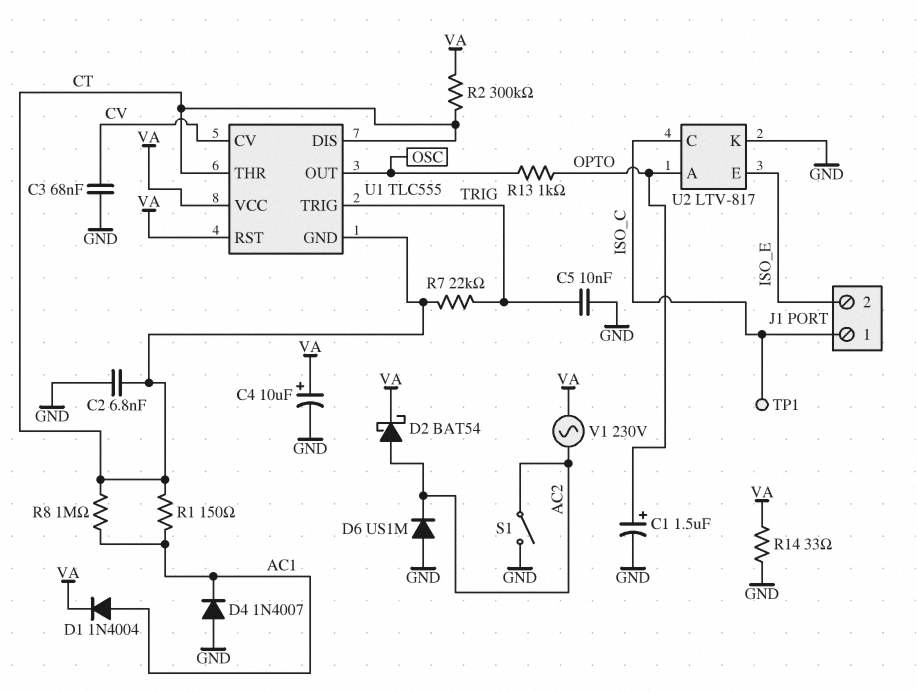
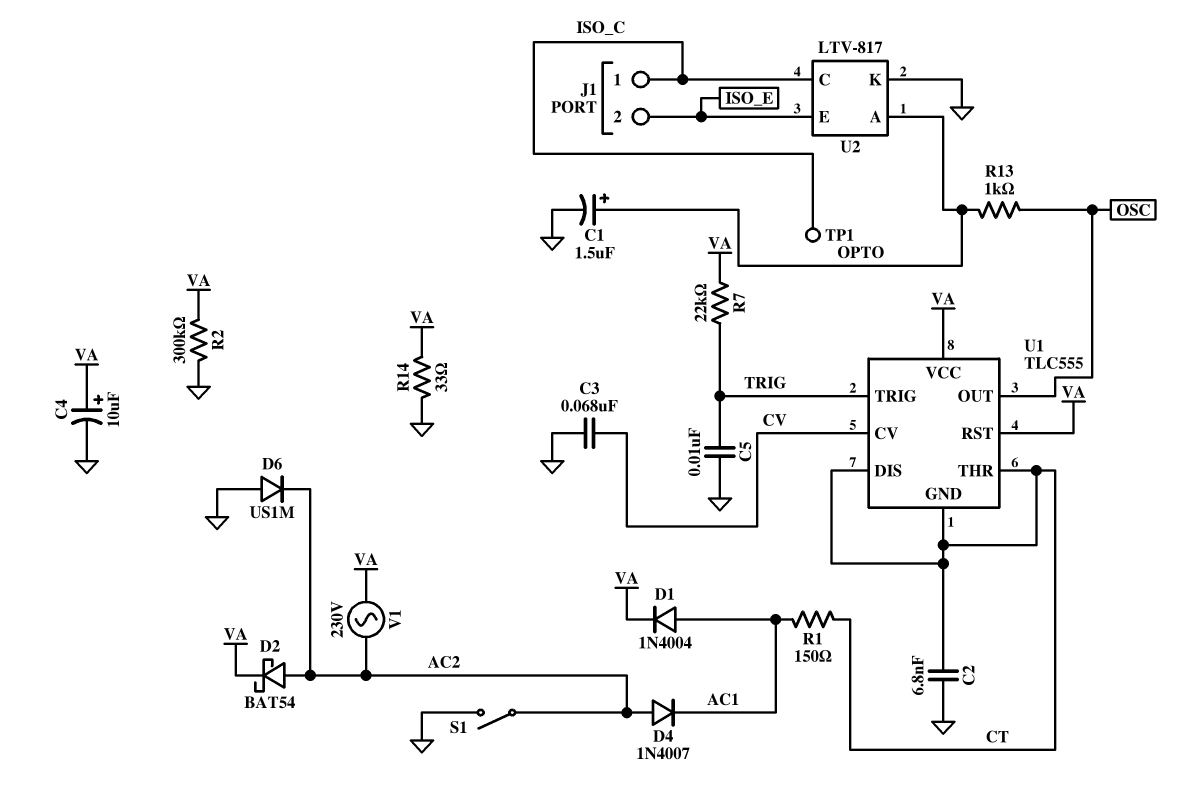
D4: diode 1N4007 (A GND, K AC1) -> diode 1N4007 (A AC2, K AC1)
R2: 300k (CT, VA) -> 300k (GND, VA)
R7: 22k (CT, TRIG) -> 22k (TRIG, VA)
R8: 1M (AC1, CT) -> none

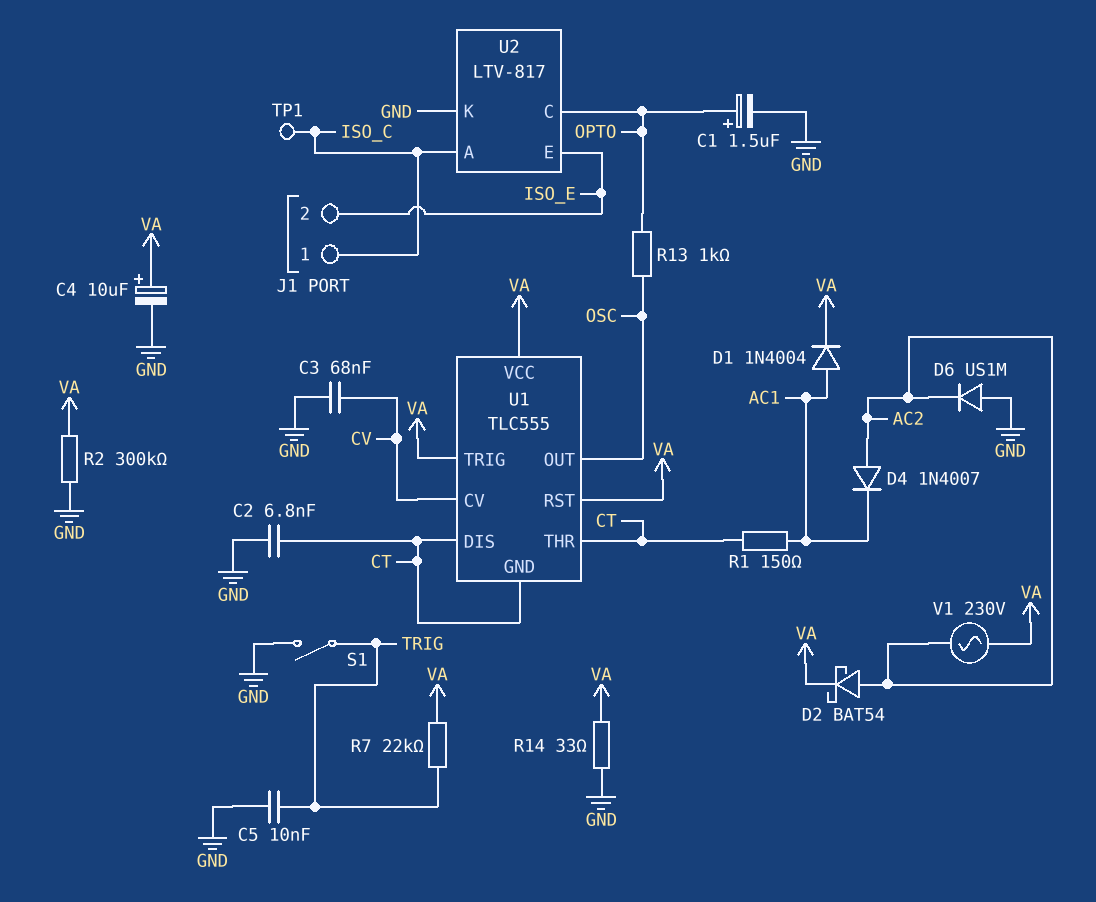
S1: switch (AC2, GND) -> switch (GND, TRIG)
U1 pin TRIG: TRIG -> VA
U2 pin A: OPTO -> ISO_C
U2 pin C: ISO_C -> OPTO

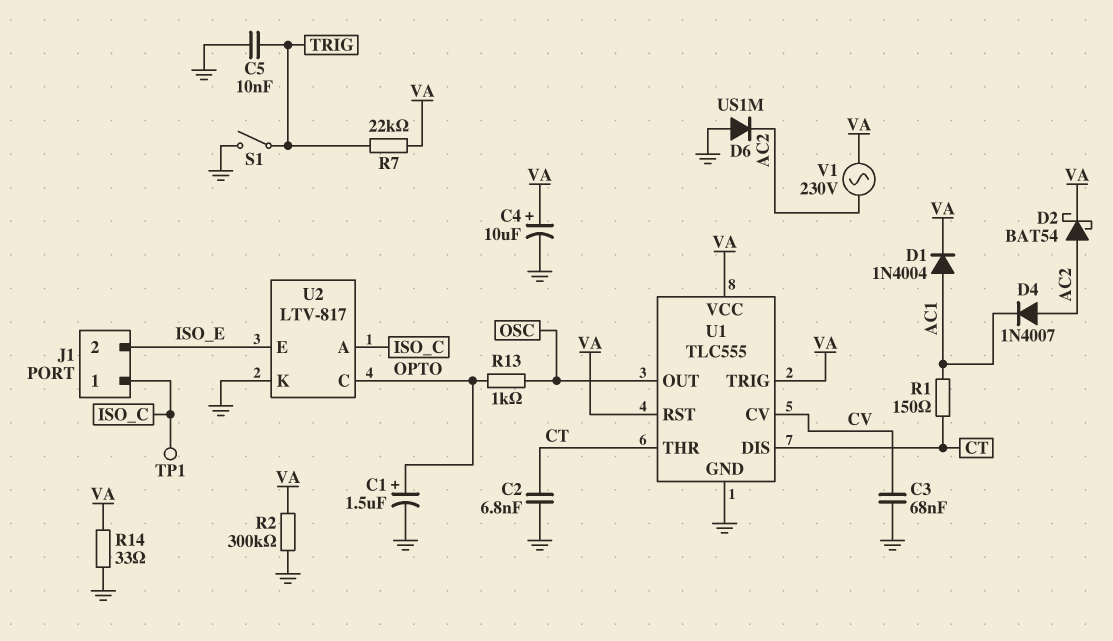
U1 pin GND: CT -> GND

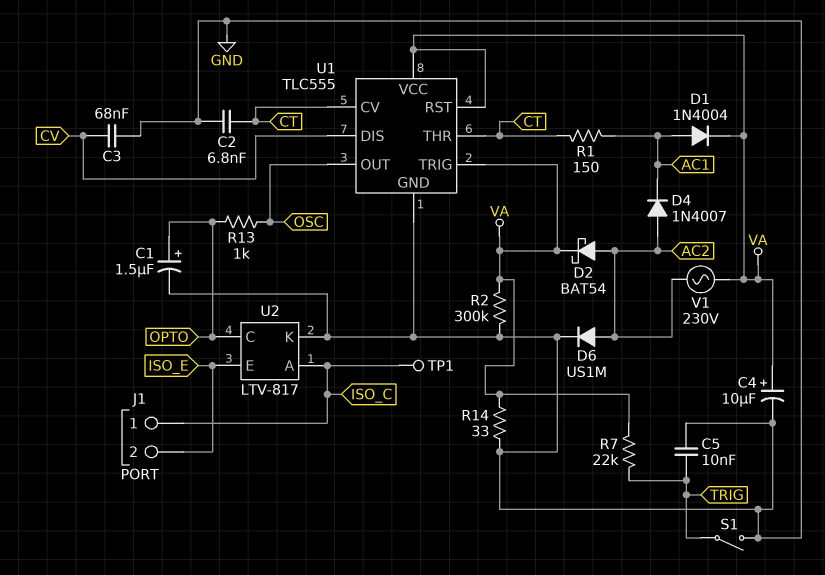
D6: diode US1M (A GND, K AC2) -> diode US1M (A AC2, K GND)
U1 pin CV: CV -> CT
U1 pin DIS: CT -> CV

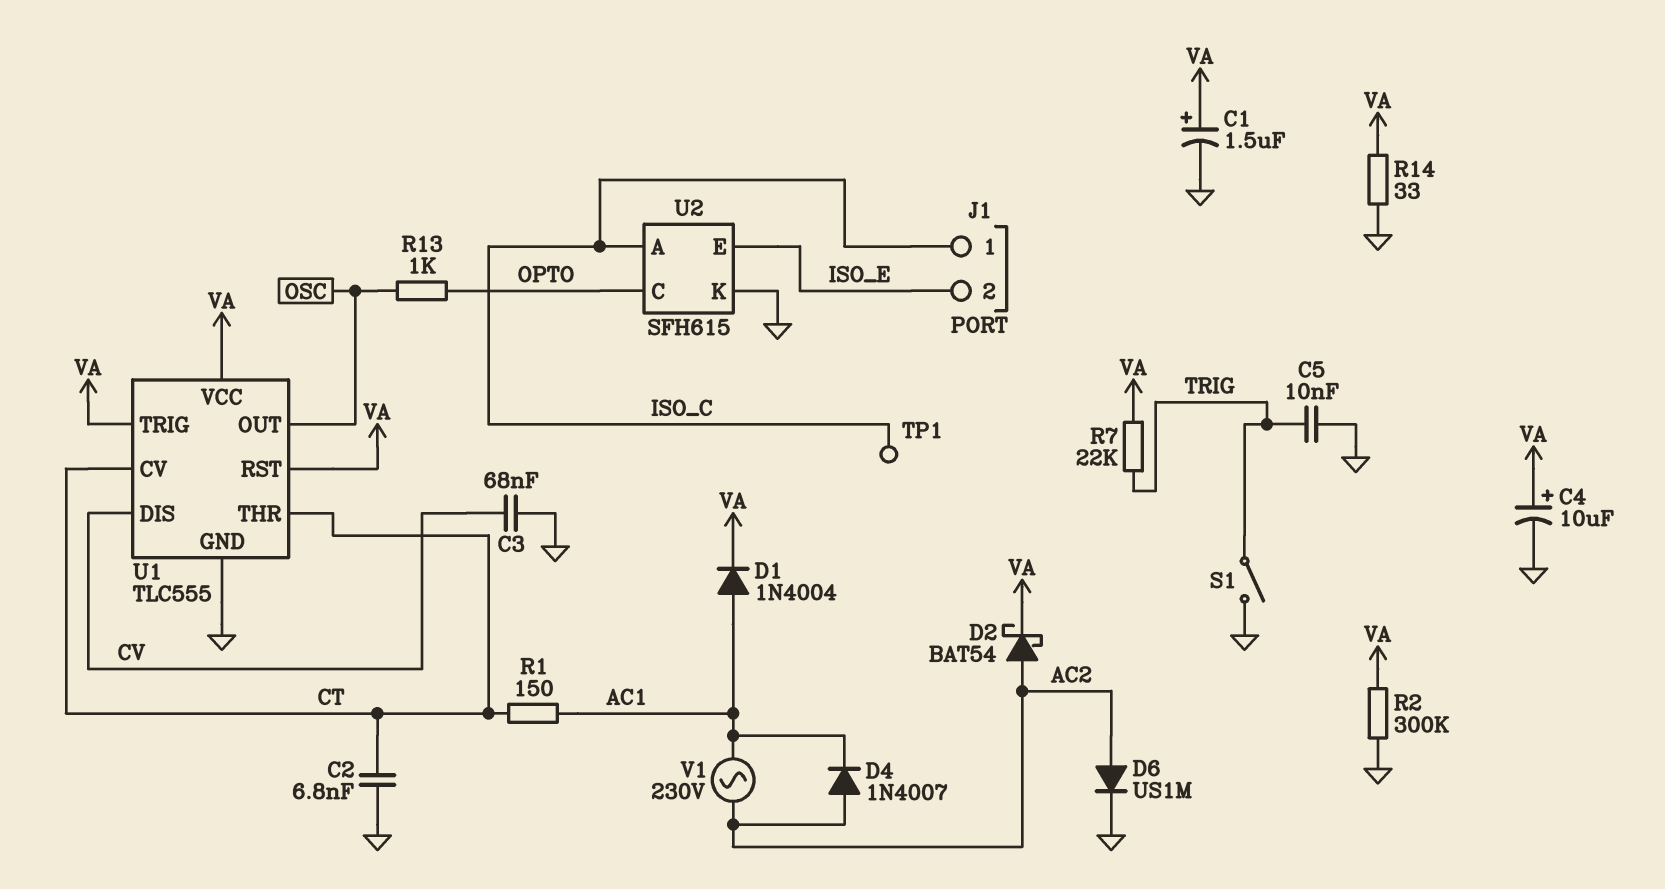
C1: 1.5uF (plus OPTO, minus GND) -> 1.5uF (plus VA, minus GND)
U2: LTV-817 -> SFH615
V1: AC 230V (AC2, VA) -> AC 230V (AC1, AC2)

